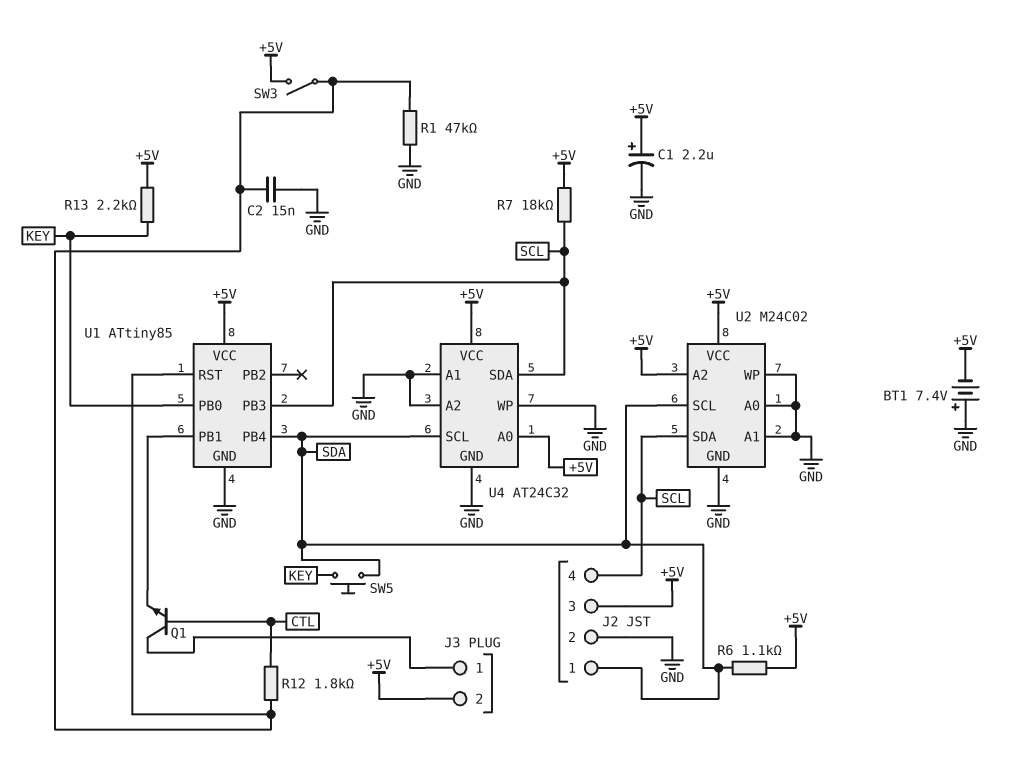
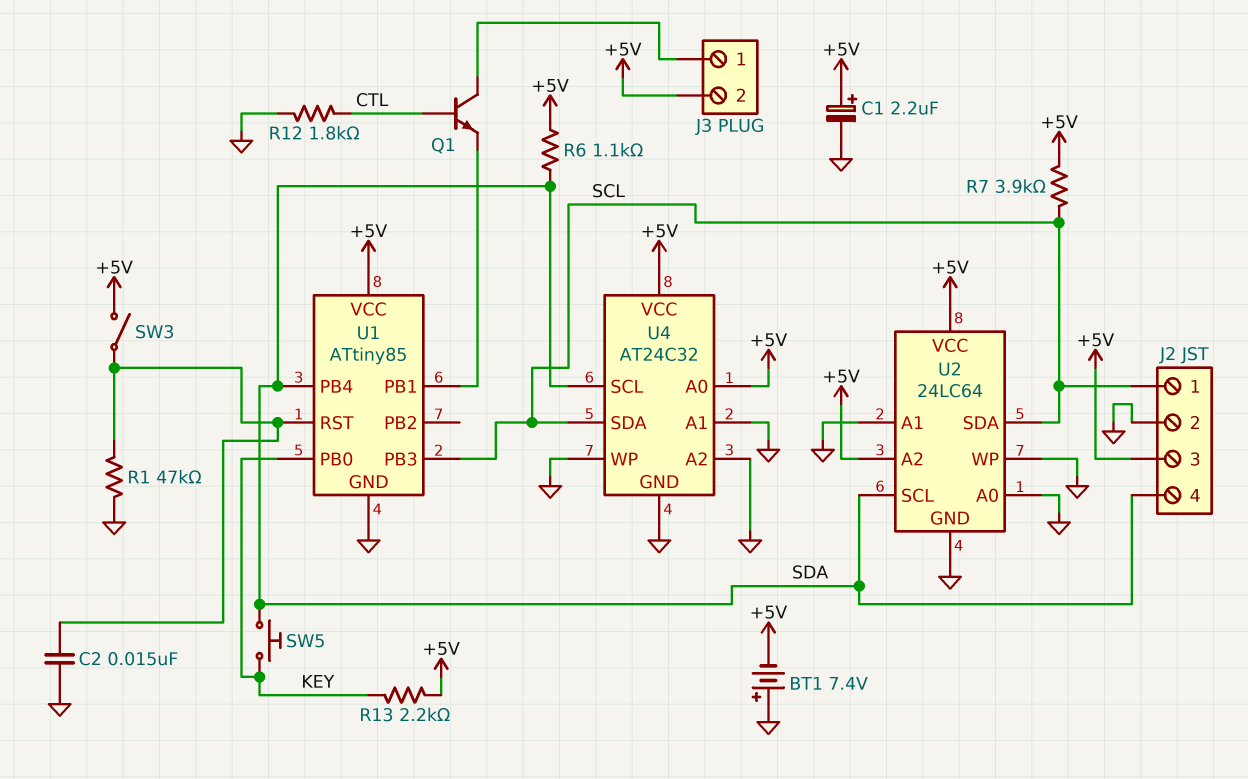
J2 pin 1: SDA -> SCL
J2 pin 4: SCL -> SDA
R7: 18k (+5V, SCL) -> 3.9k (+5V, SCL)
R12: 1.8k (CTL, U1/RST) -> 1.8k (CTL, GND)
U2: M24C02 -> 24LC64

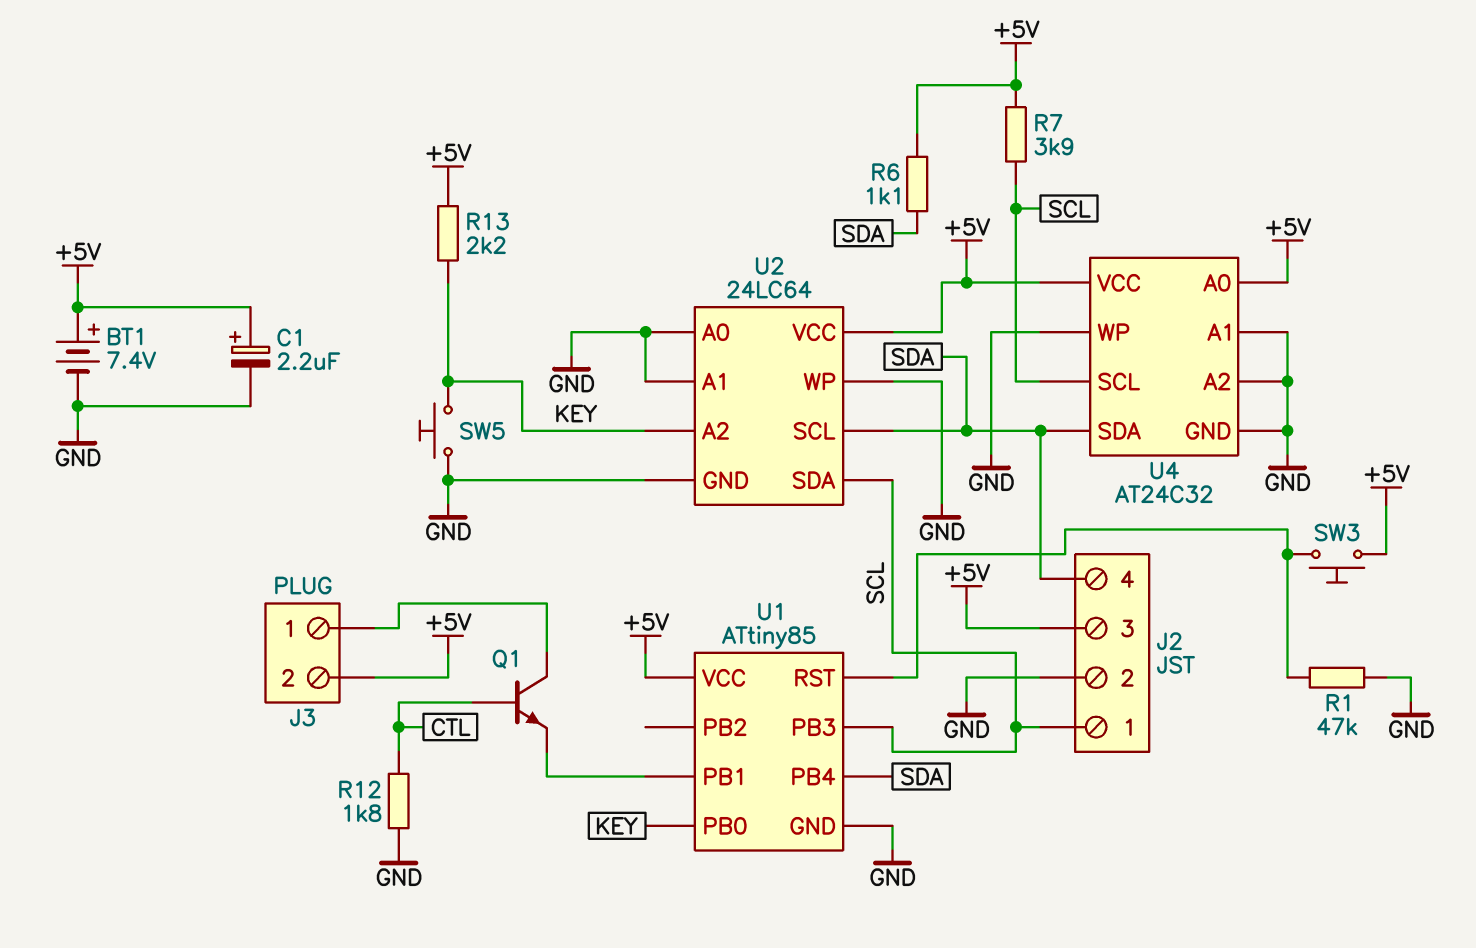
BT1: 7.4V (plus GND, minus +5V) -> 7.4V (plus +5V, minus GND)
C2: 15nF (GND, U1/RST) -> none
SW3: switch (+5V, U1/RST) -> button (+5V, U1/RST)
SW5: button (KEY, SDA) -> button (GND, KEY)
U2 pin A2: +5V -> KEY
U4 pin SCL: SDA -> SCL
U4 pin SDA: SCL -> SDA

